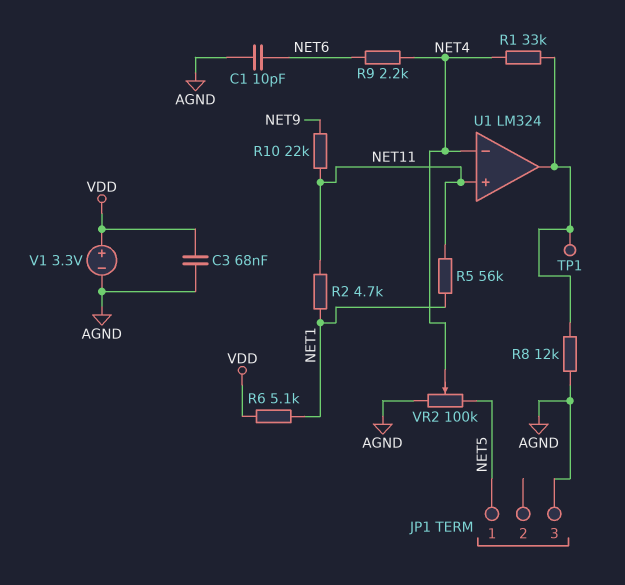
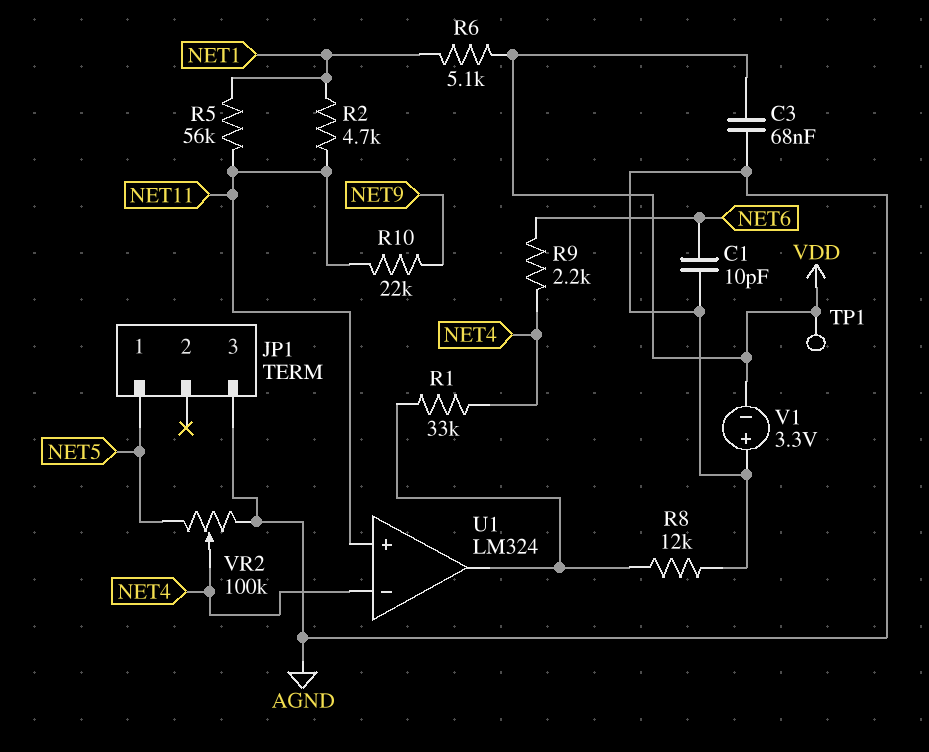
TP1: test point (U1/out) -> test point (VDD)
V1: 3.3V (plus VDD, minus AGND) -> 3.3V (plus AGND, minus VDD)

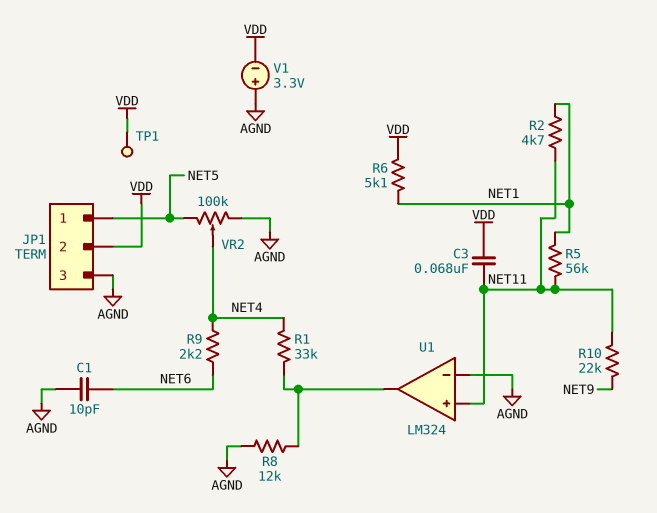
C3: 68nF (AGND, VDD) -> 68nF (NET11, VDD)
JP1 pin 2: none -> VDD
U1 pin in-: NET4 -> AGND

